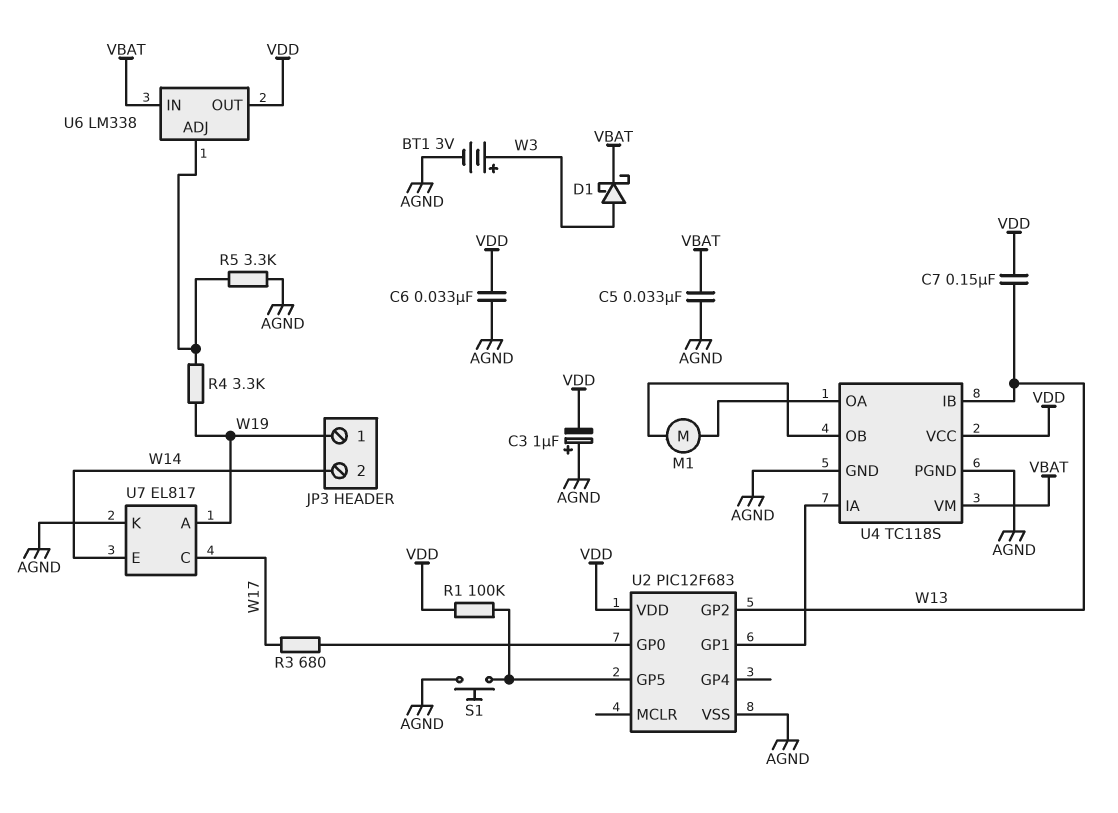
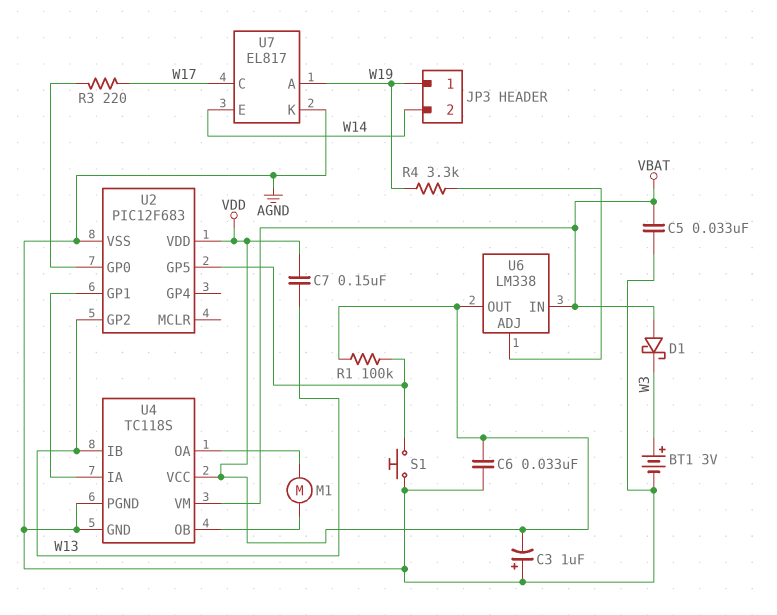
D1: schottky (A W3, K VBAT) -> schottky (A VBAT, K W3)
R3: 680 (U2/GP0, W17) -> 220 (U2/GP0, W17)
R5: 3.3k (AGND, U6/ADJ) -> none

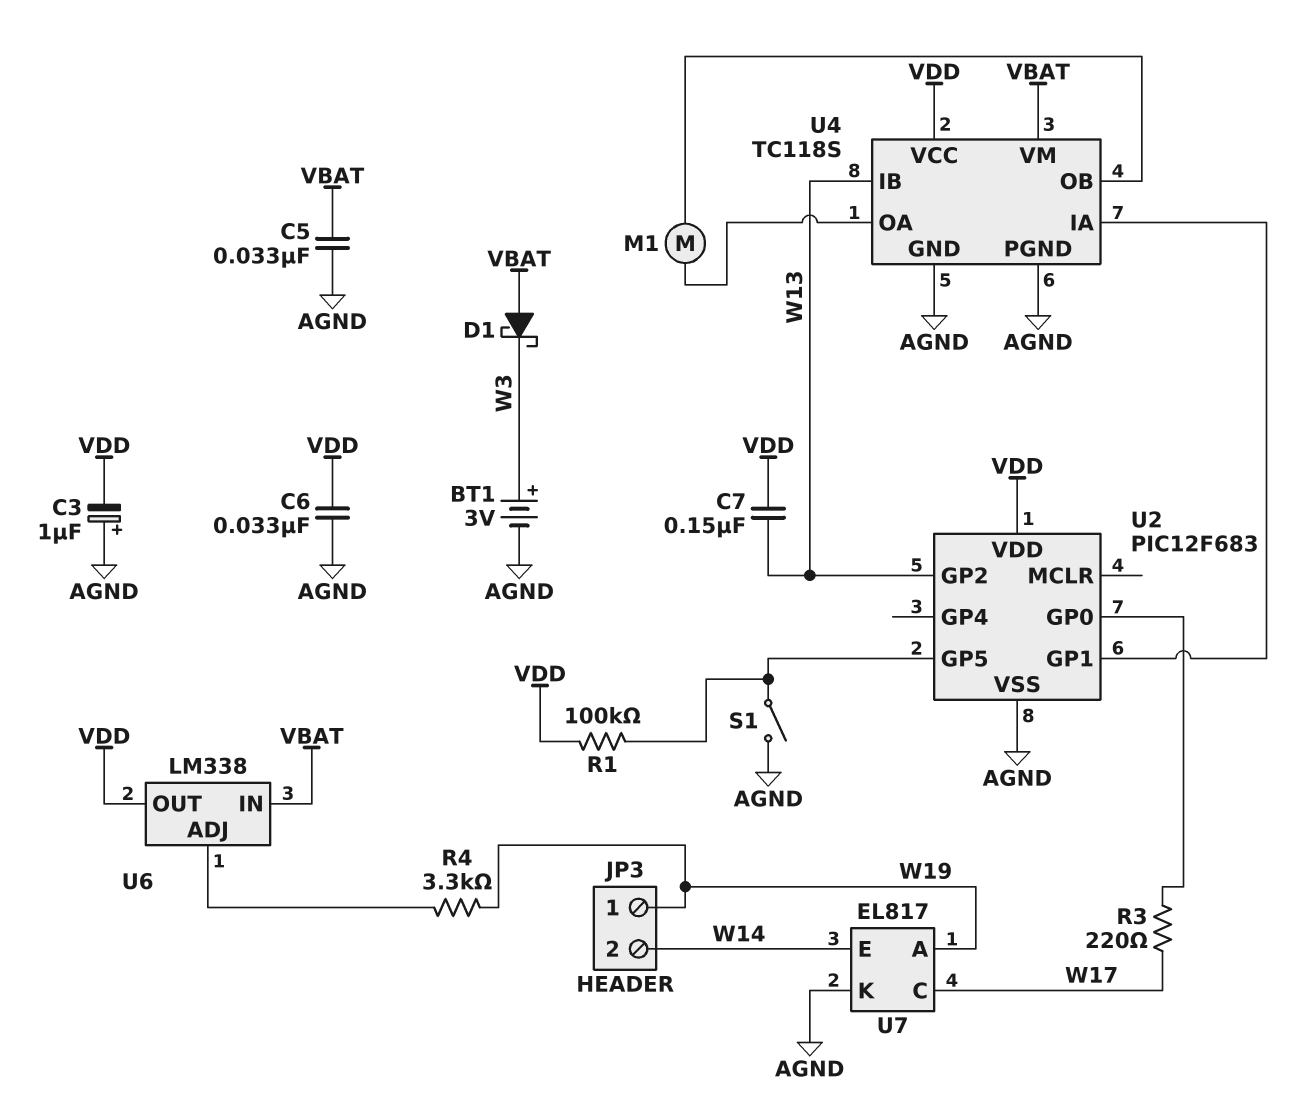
S1: button (AGND, U2/GP5) -> switch (AGND, U2/GP5)

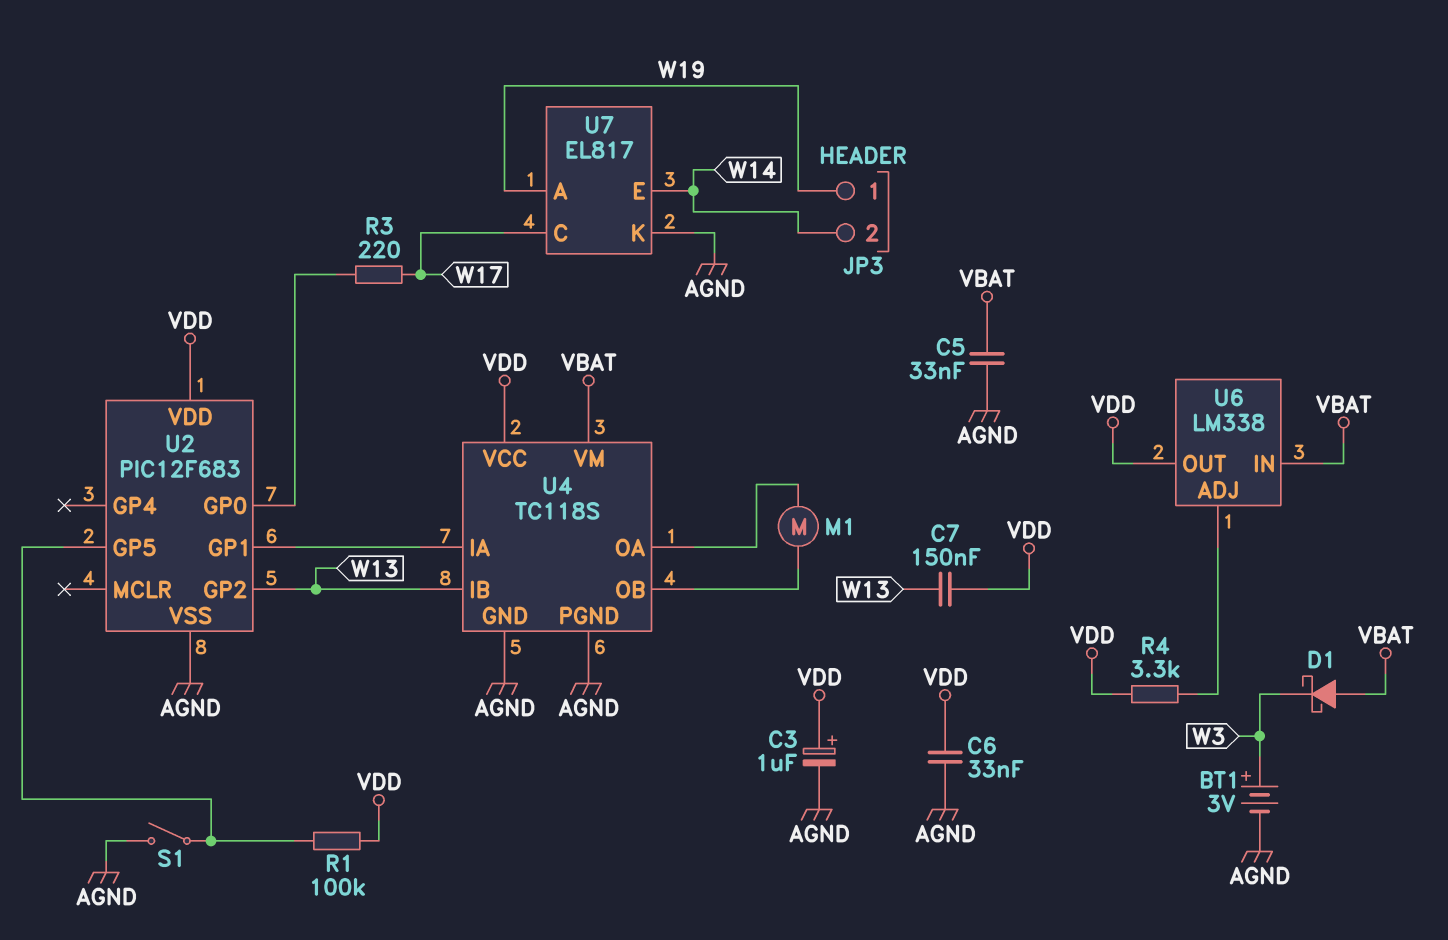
C3: 1uF (plus AGND, minus VDD) -> 1uF (plus VDD, minus AGND)
R4: 3.3k (U6/ADJ, W19) -> 3.3k (U6/ADJ, VDD)

